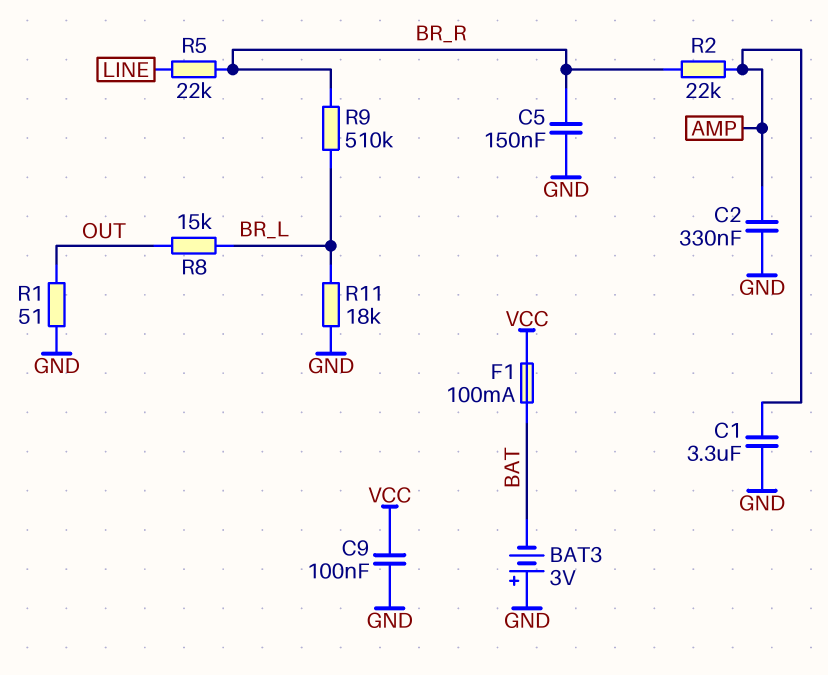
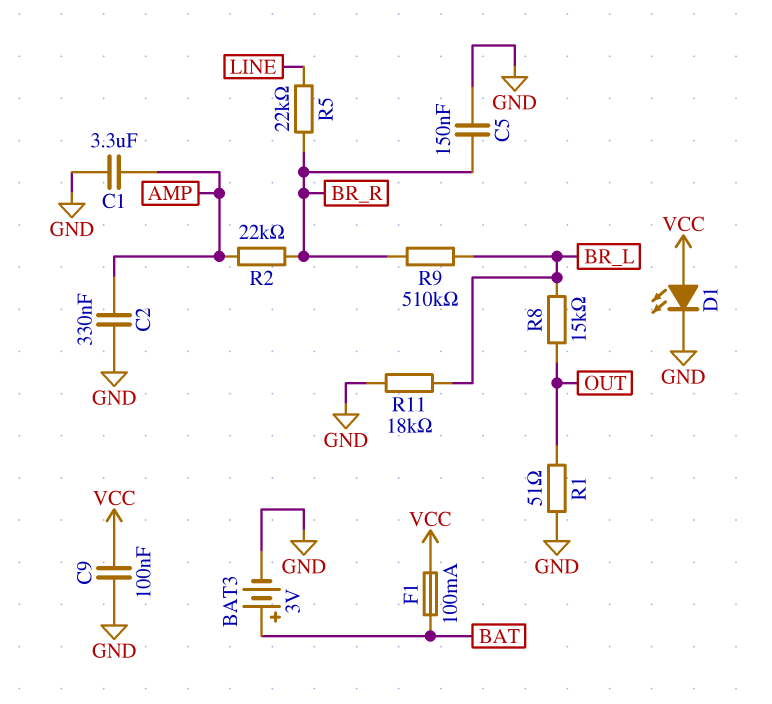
BAT3: 3V (plus GND, minus BAT) -> 3V (plus BAT, minus GND)
D1: none -> LED (A VCC, K GND)

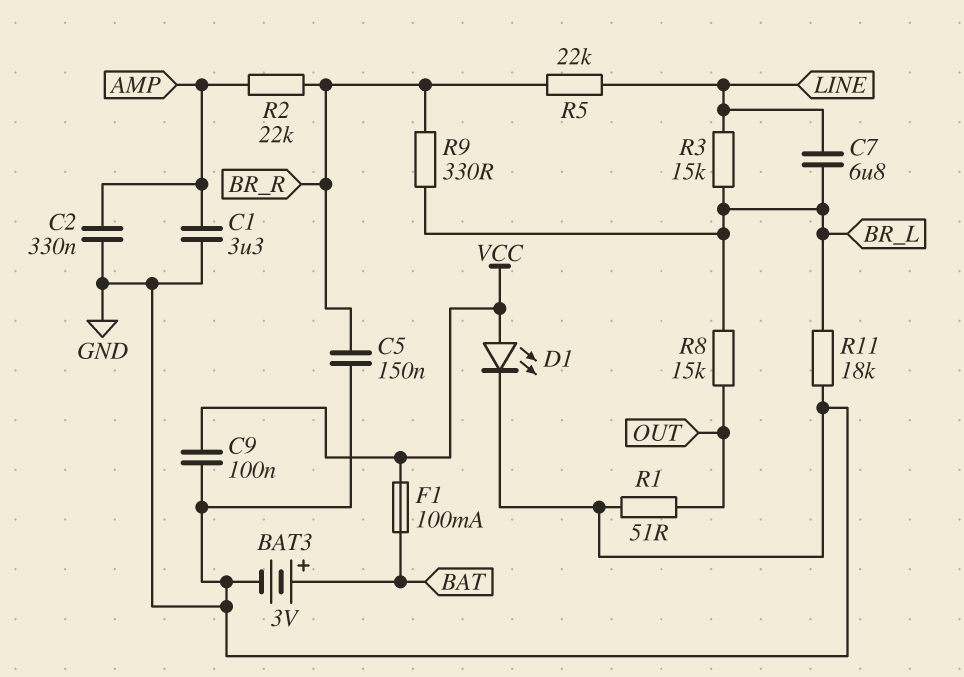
C7: none -> 6.8uF (BR_L, LINE)
R3: none -> 15k (BR_L, LINE)
R9: 510k (BR_L, BR_R) -> 330 (BR_L, BR_R)

